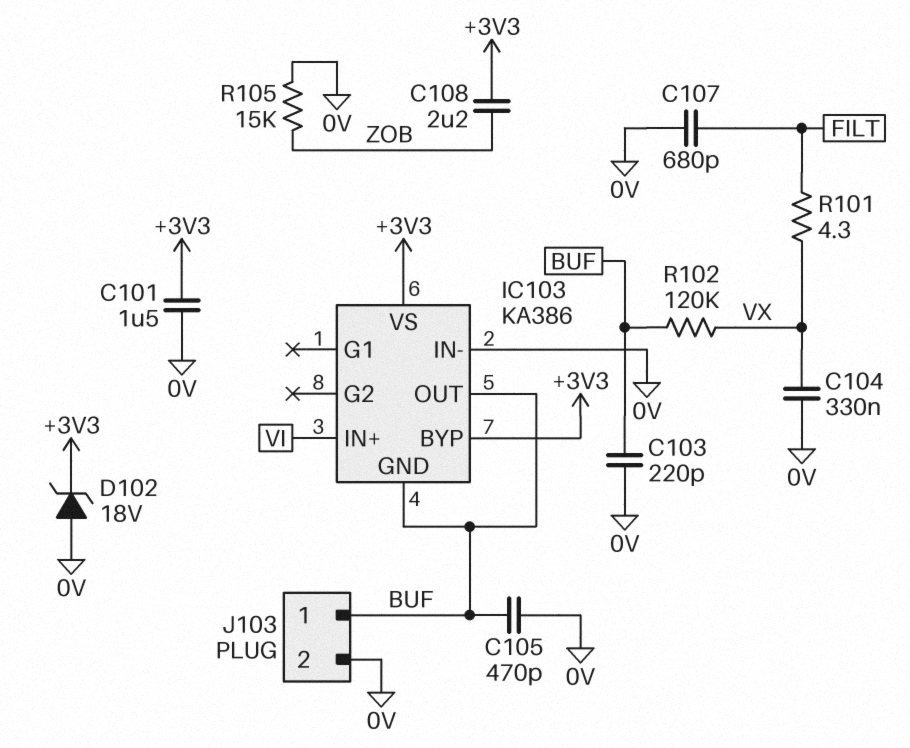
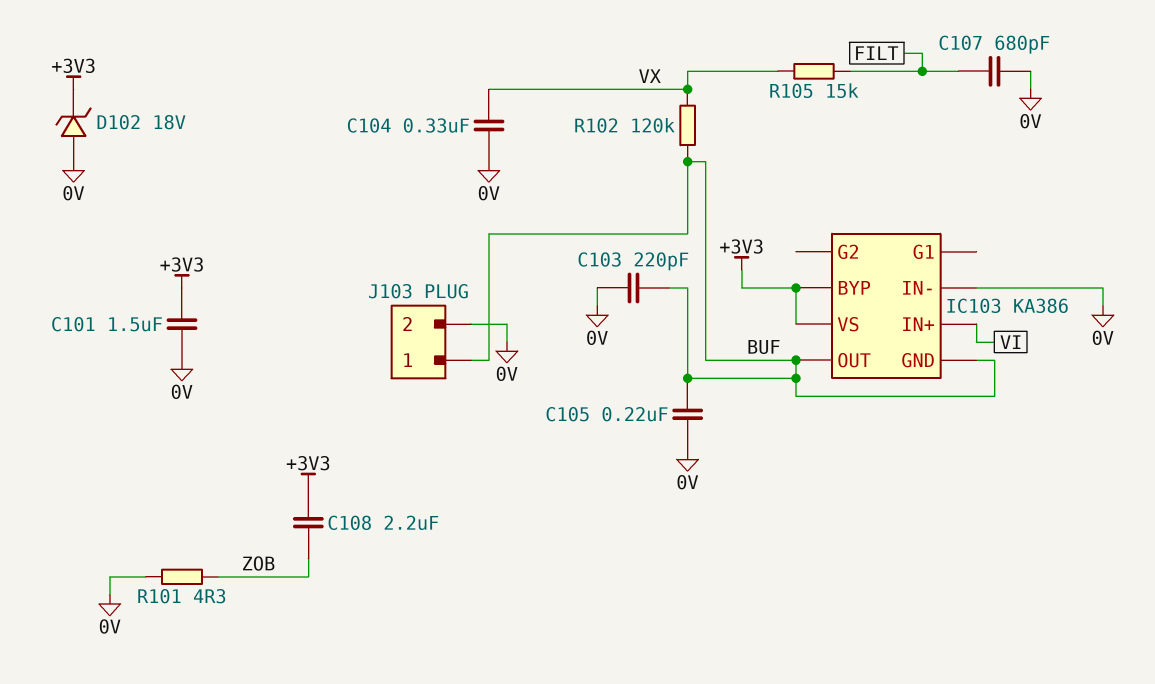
C105: 470pF (0V, BUF) -> 220nF (0V, BUF)
R101: 4.3 (FILT, VX) -> 4.3 (0V, ZOB)
R105: 15k (0V, ZOB) -> 15k (FILT, VX)

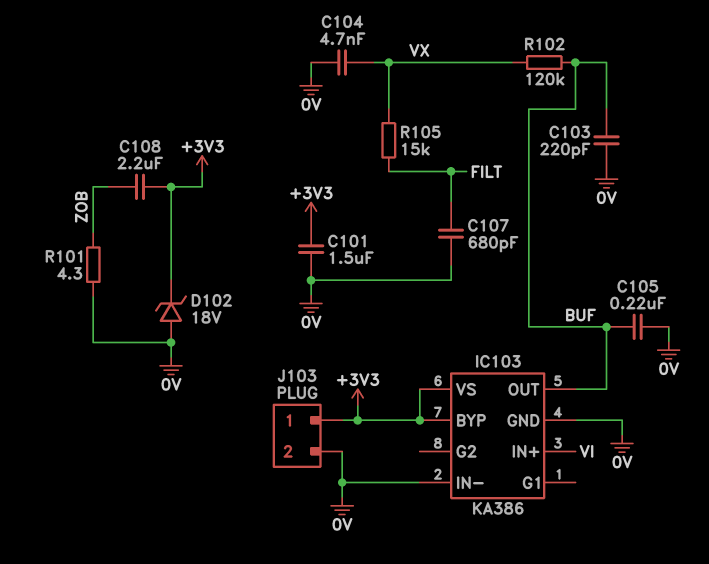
C104: 330nF (0V, VX) -> 4.7nF (0V, VX)
IC103 pin GND: BUF -> 0V
J103 pin 1: BUF -> +3V3

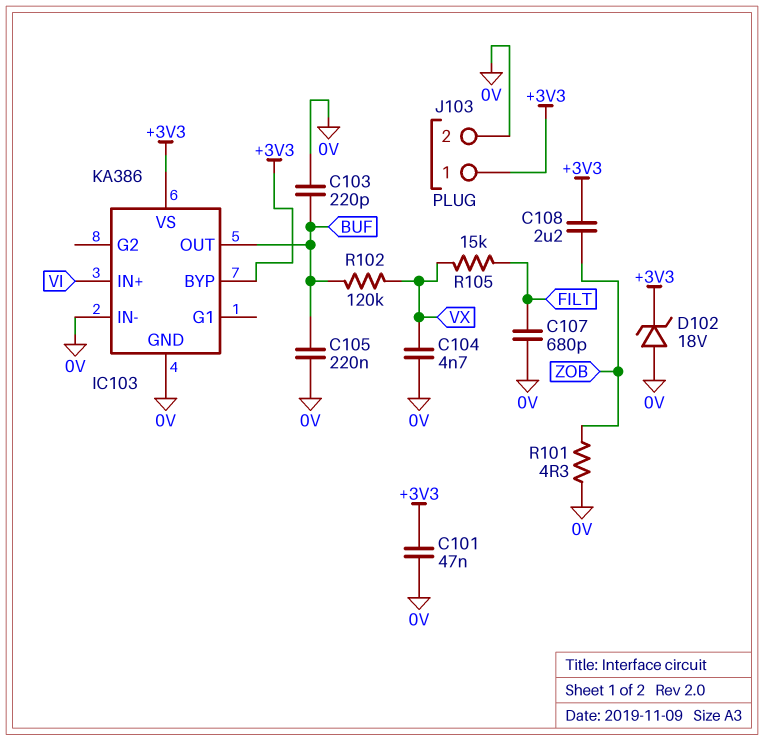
C101: 1.5uF (+3V3, 0V) -> 47nF (+3V3, 0V)

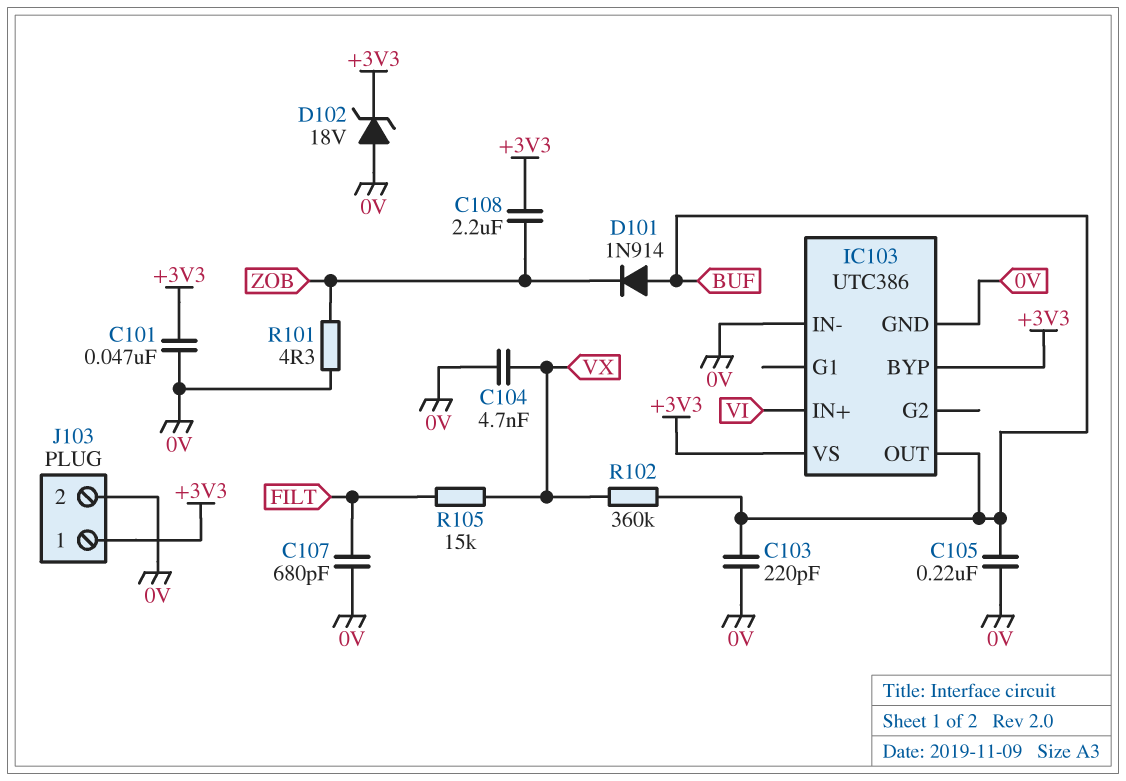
D101: none -> diode 1N914 (A BUF, K ZOB)
IC103: KA386 -> UTC386
R102: 120k (BUF, VX) -> 360k (BUF, VX)

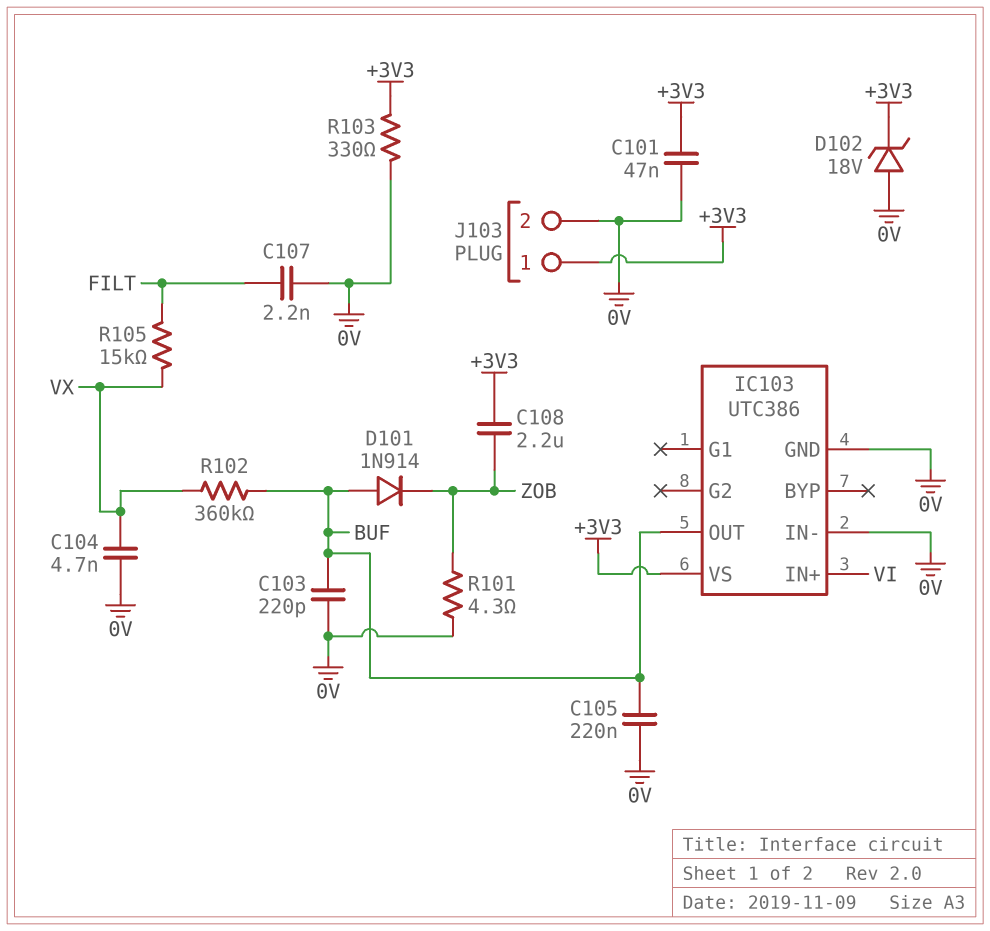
C107: 680pF (0V, FILT) -> 2.2nF (0V, FILT)
IC103 pin BYP: +3V3 -> none
R103: none -> 330 (+3V3, 0V)

